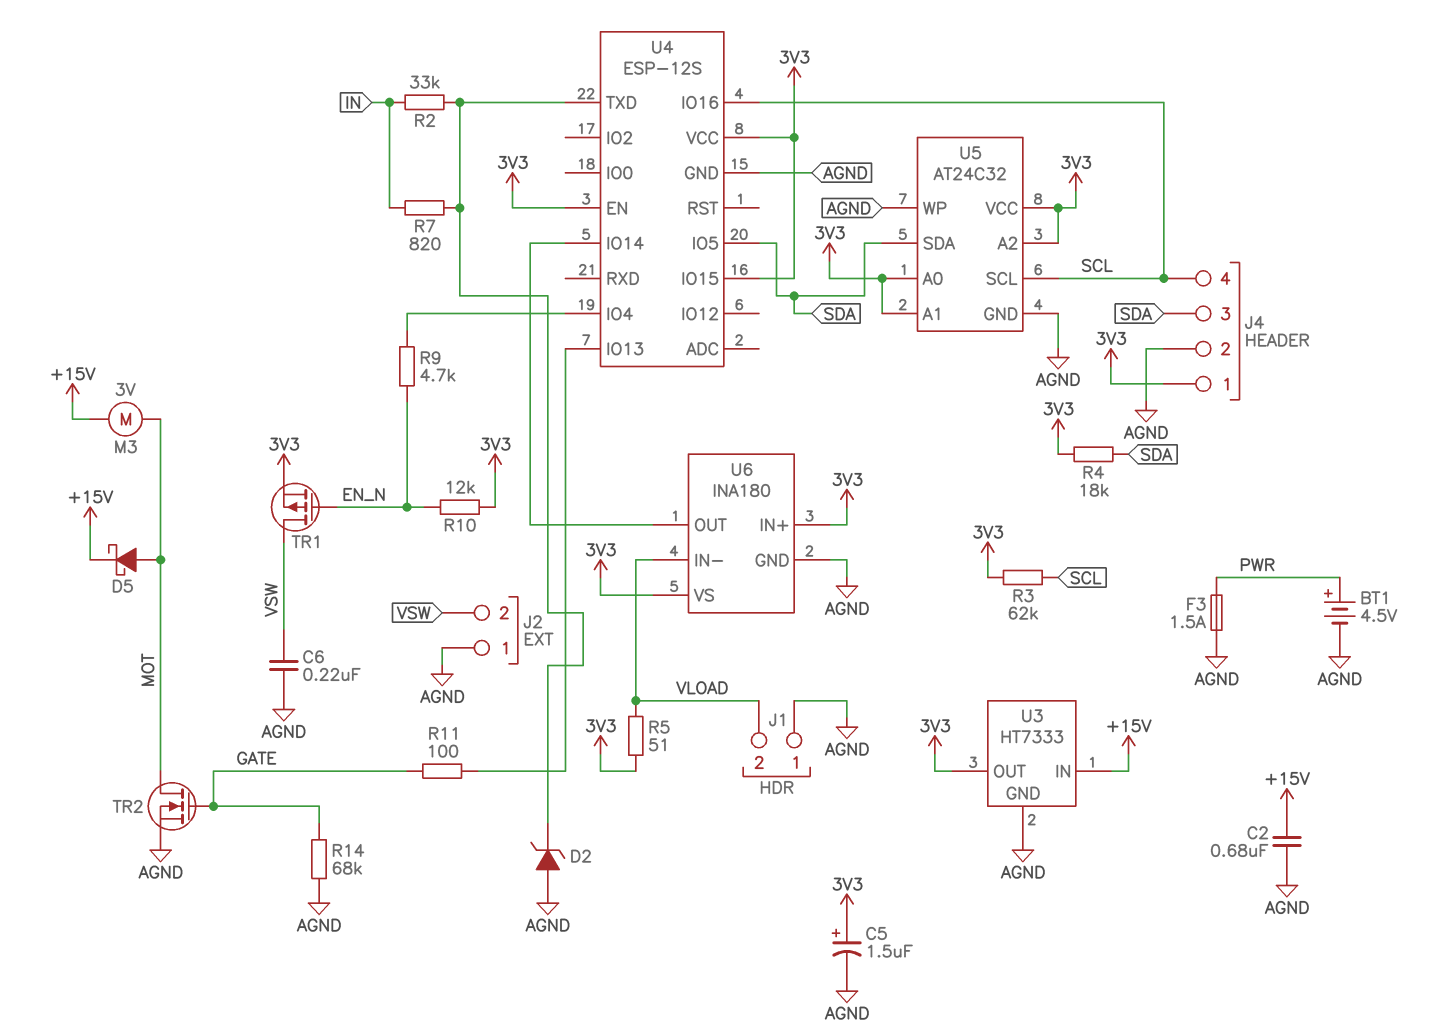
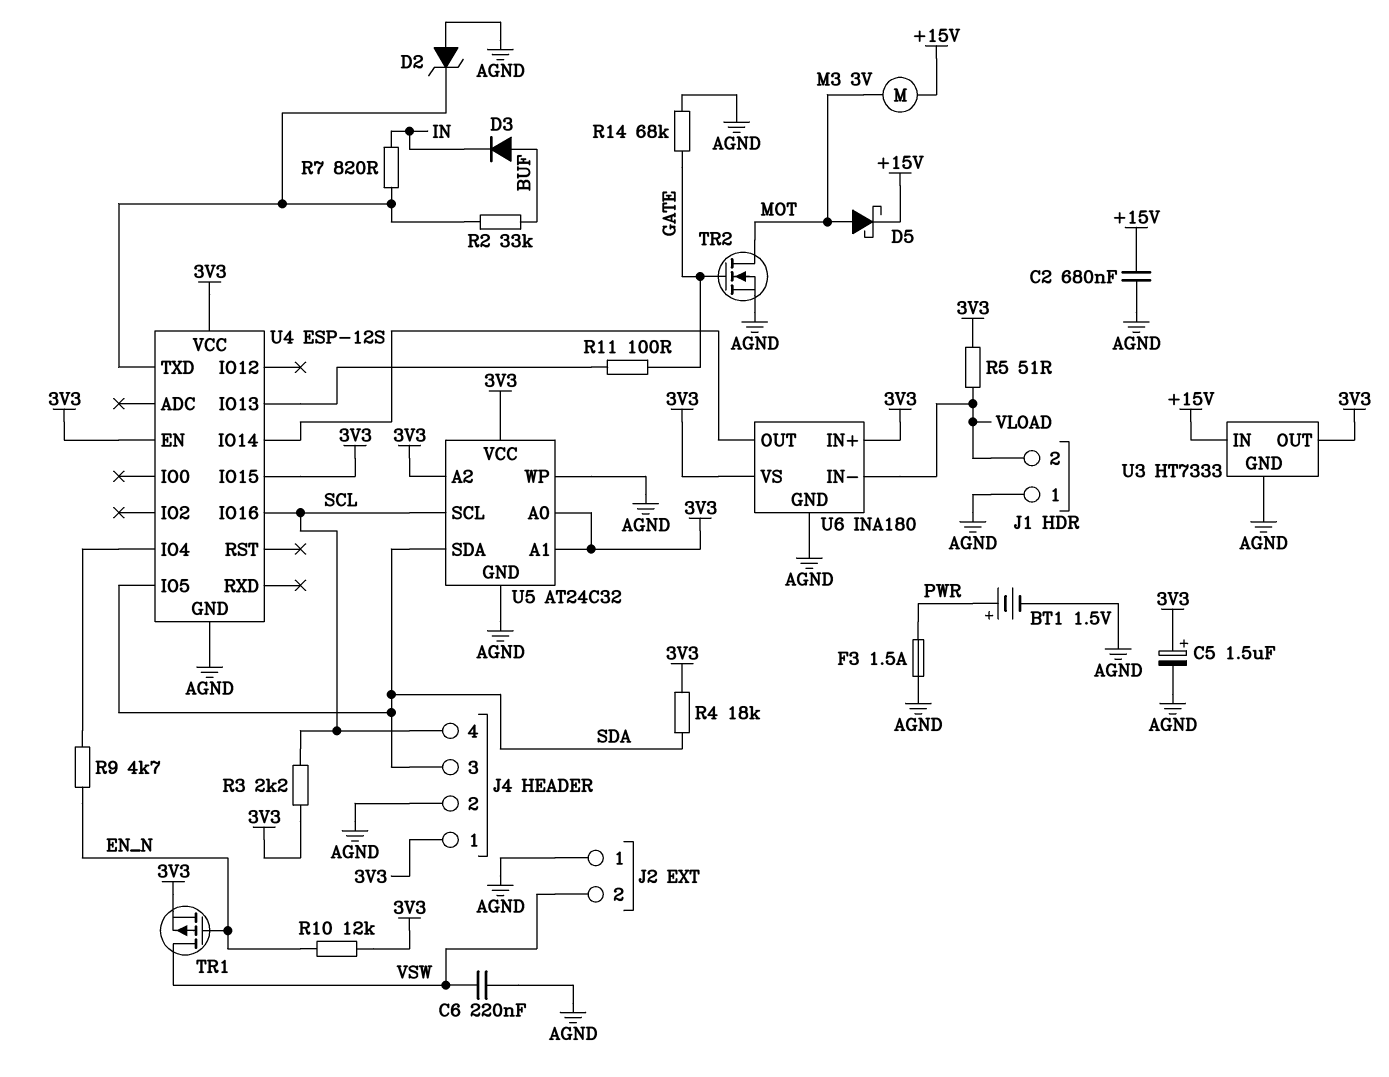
BT1: 4.5V (plus PWR, minus AGND) -> 1.5V (plus PWR, minus AGND)
D3: none -> diode (A BUF, K IN)
R2: 33k (IN, U4/TXD) -> 33k (BUF, U4/TXD)
R3: 62k (3V3, SCL) -> 2.2k (3V3, SCL)

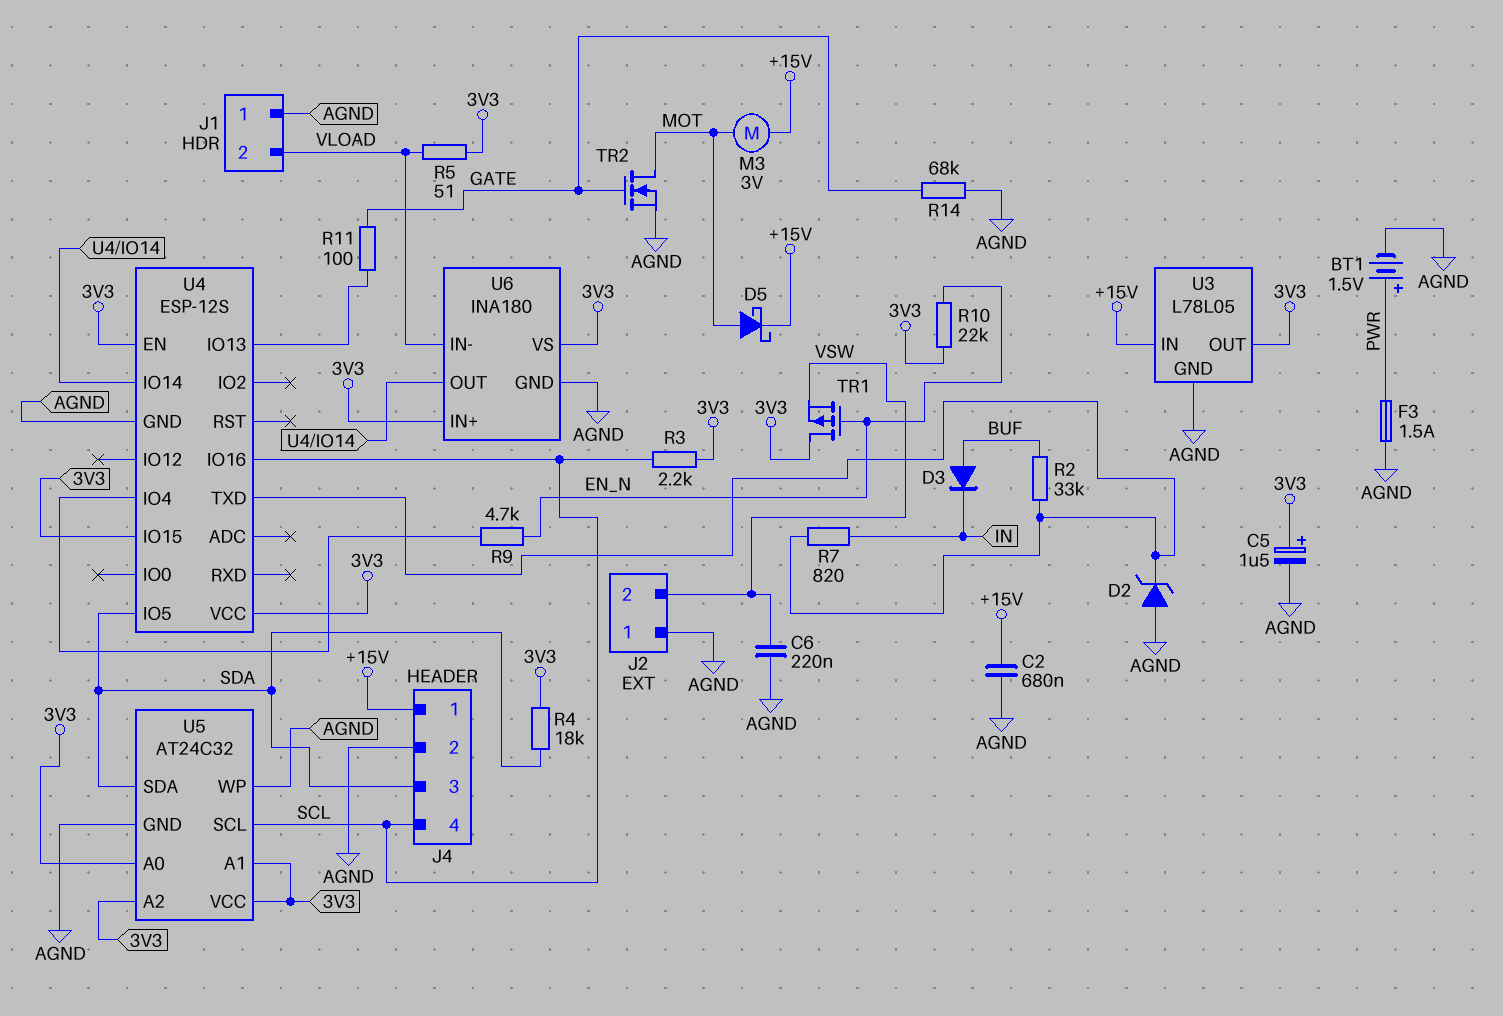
J4 pin 1: 3V3 -> +15V
R10: 12k (3V3, EN_N) -> 22k (3V3, EN_N)
TR1: PMOS (G EN_N, D VSW, S 3V3) -> PMOS (G EN_N, D 3V3, S VSW)
U3: HT7333 -> L78L05

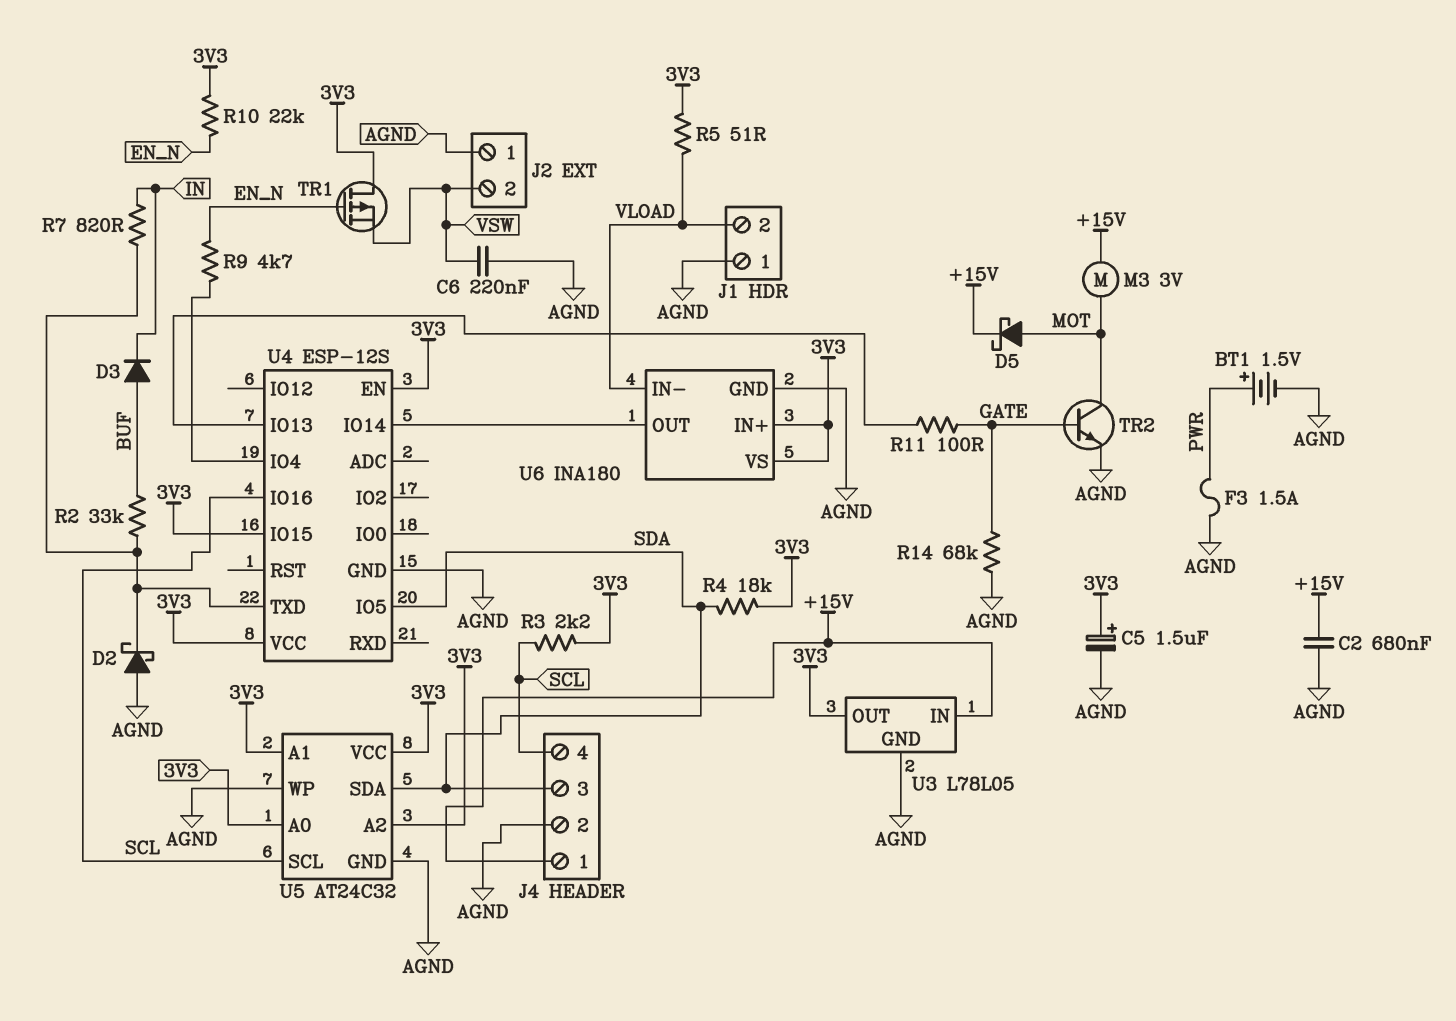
D2: zener (A AGND, K U4/TXD) -> schottky (A AGND, K U4/TXD)
TR2: NMOS (G GATE, D MOT, S AGND) -> NPN (B GATE, C MOT, E AGND)

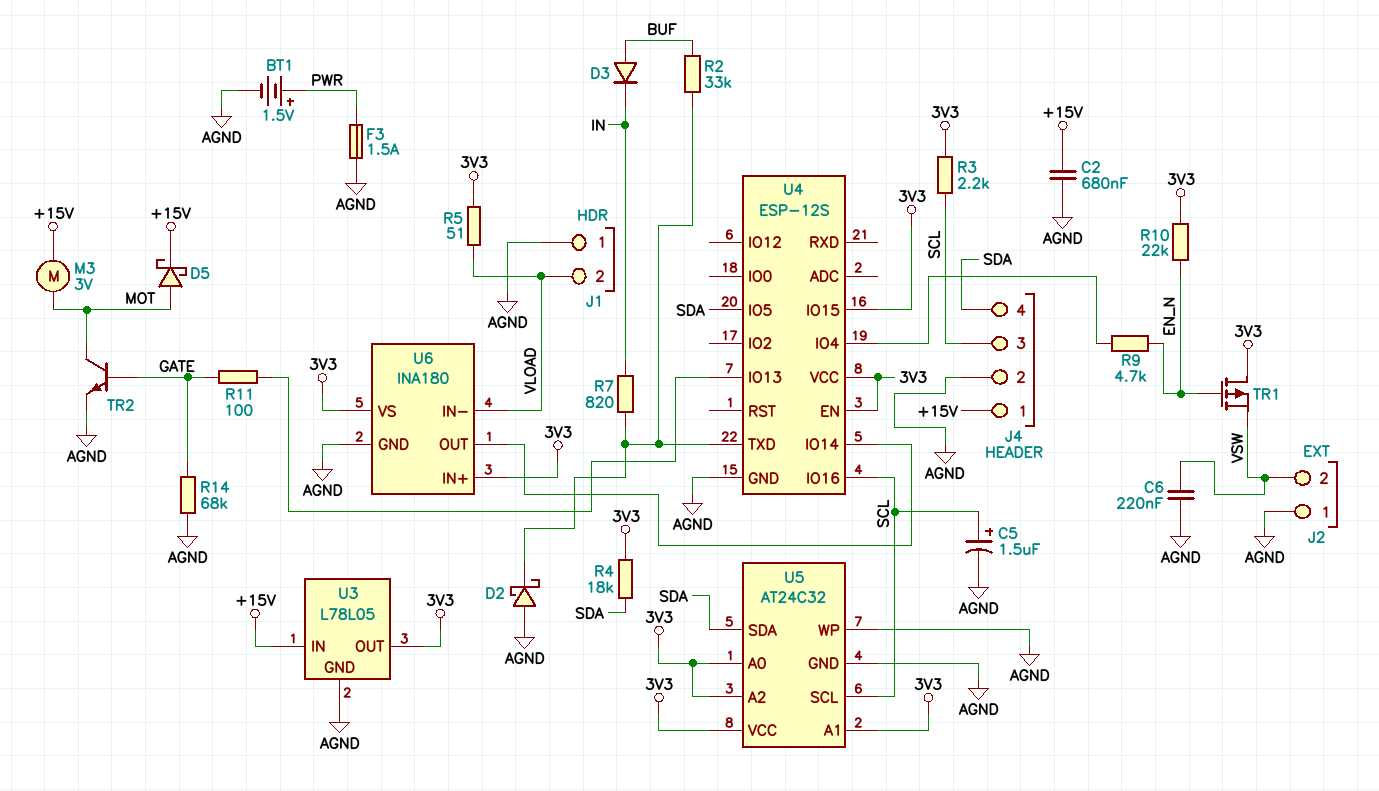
C5: 1.5uF (plus 3V3, minus AGND) -> 1.5uF (plus SCL, minus AGND)
J4 pin 3: SDA -> SCL
J4 pin 4: SCL -> SDA

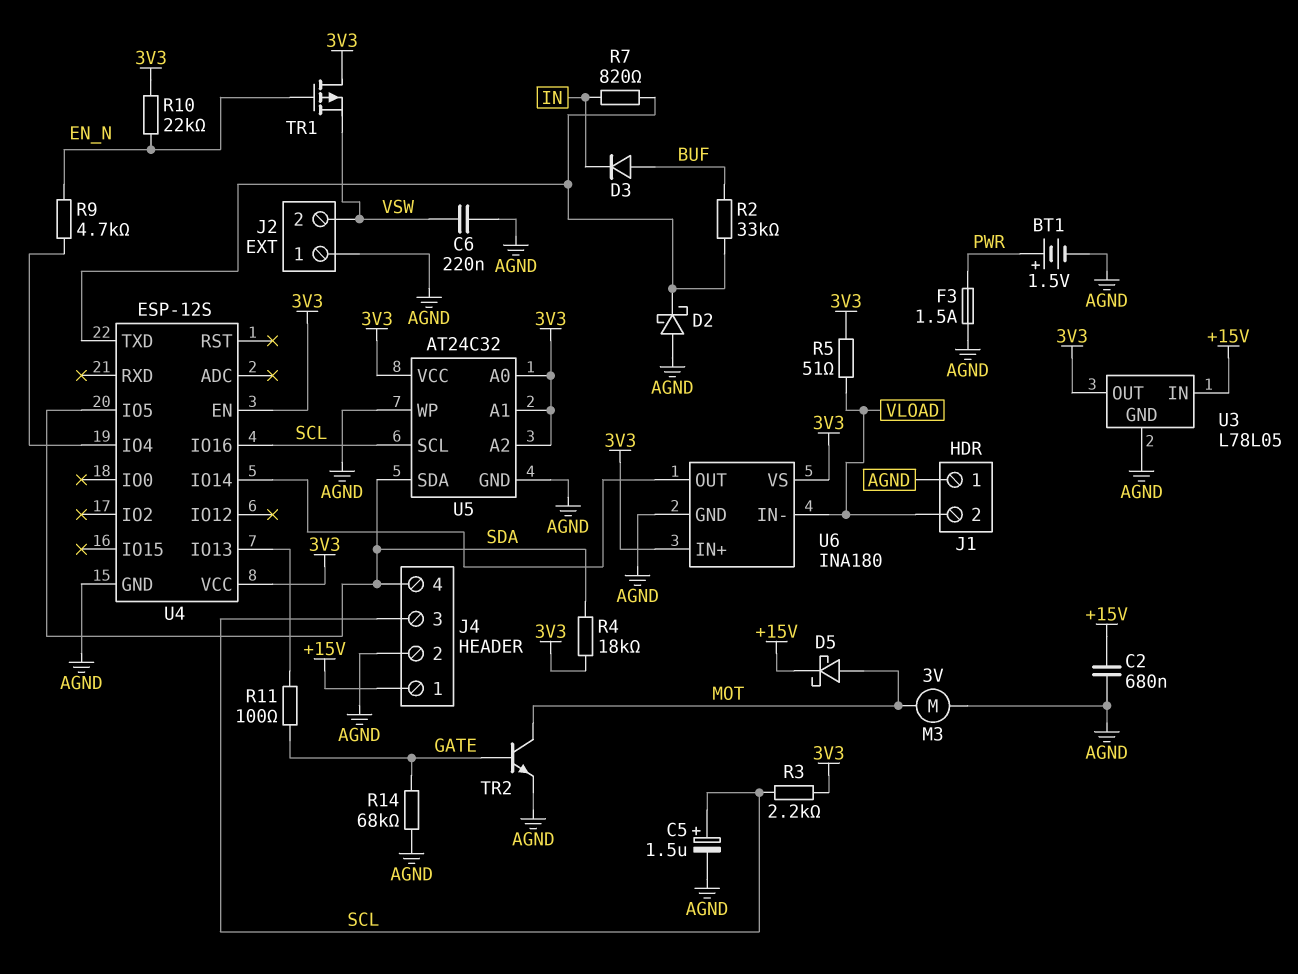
M3: motor 3V (+15V, MOT) -> motor 3V (AGND, MOT)
U4 pin IO15: 3V3 -> none

